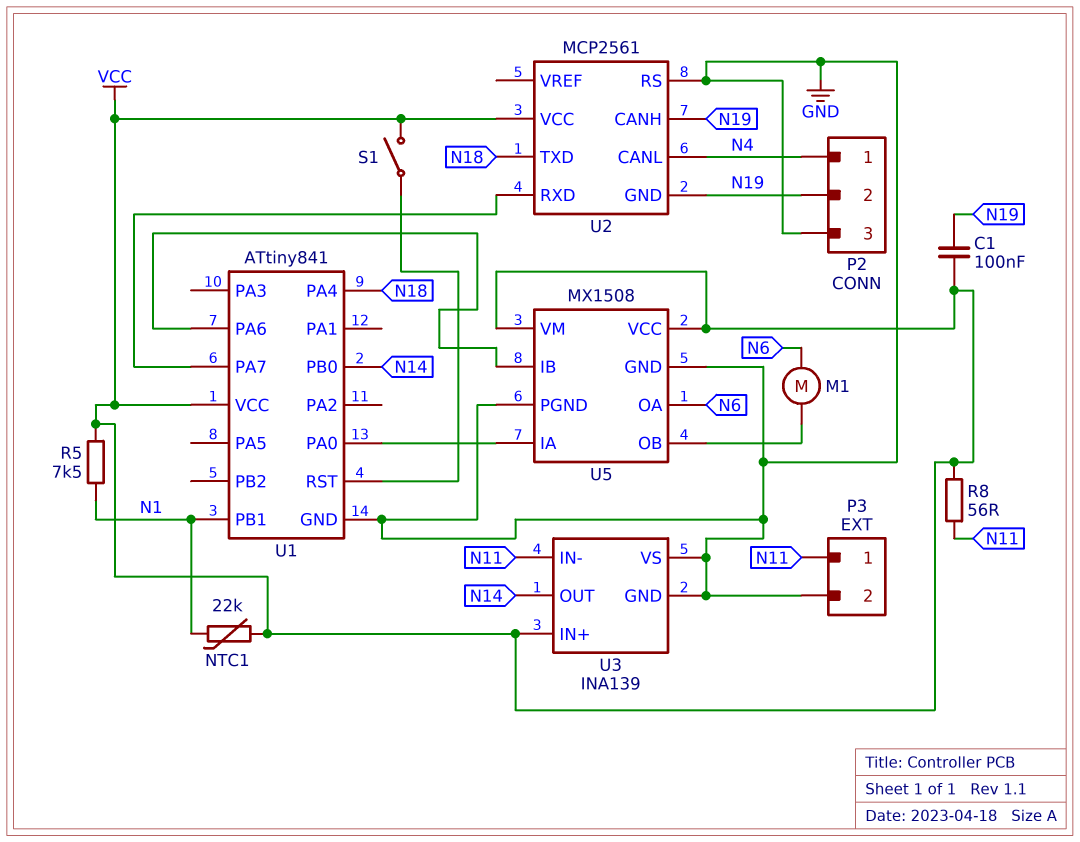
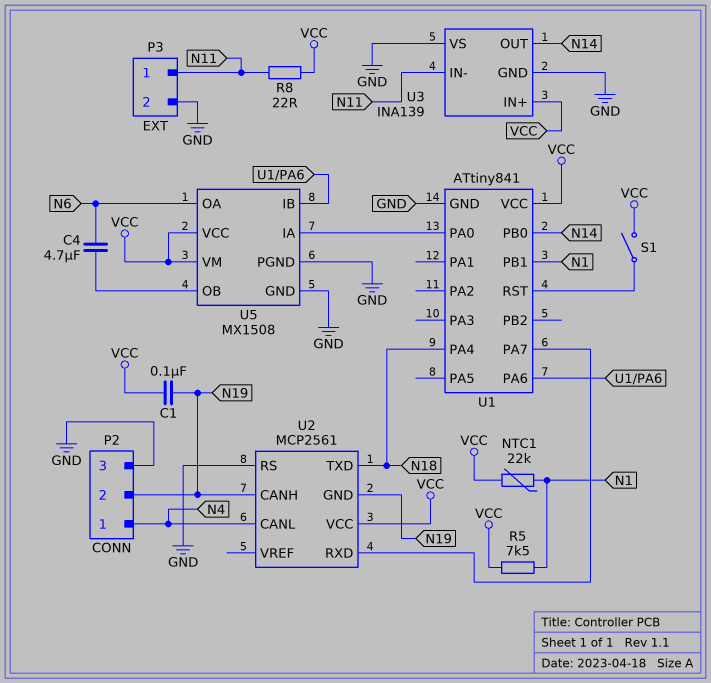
C4: none -> 4.7uF (N6, U5/OB)
M1: motor (N6, U5/OB) -> none
R8: 56 (N11, VCC) -> 22 (N11, VCC)

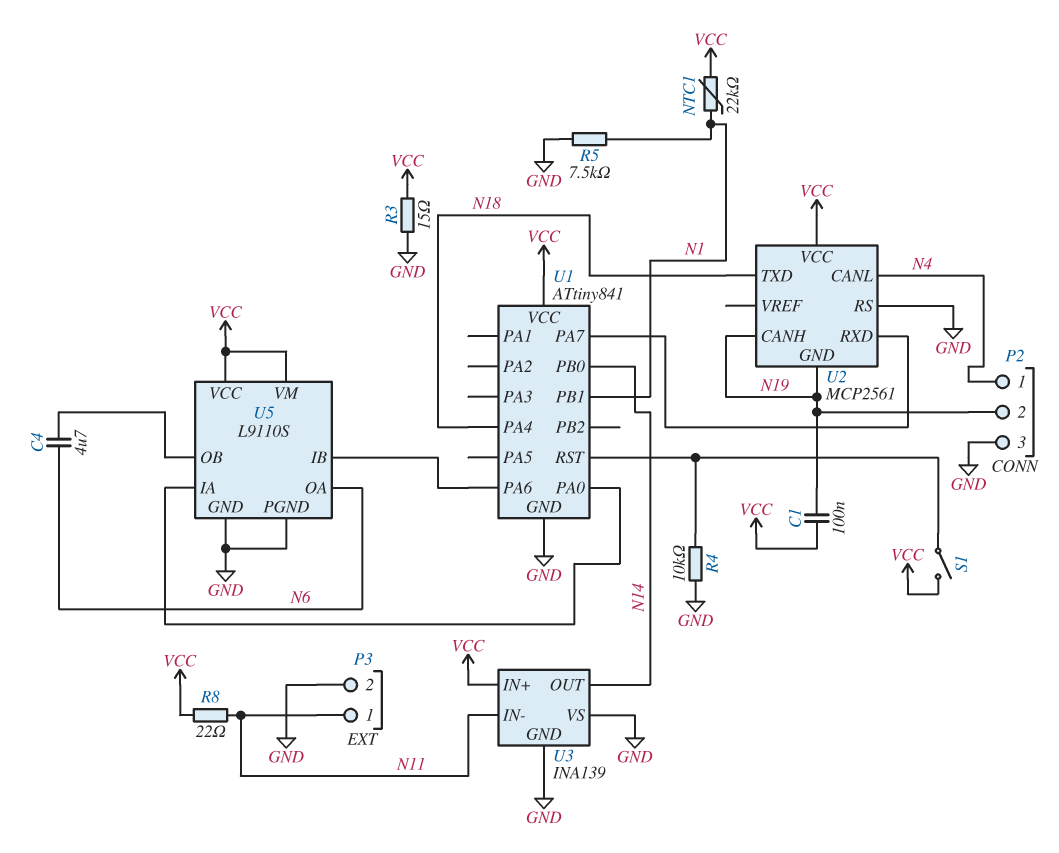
R3: none -> 15 (GND, VCC)
R4: none -> 10k (GND, U1/RST)
R5: 7.5k (N1, VCC) -> 7.5k (GND, N1)
U5: MX1508 -> L9110S

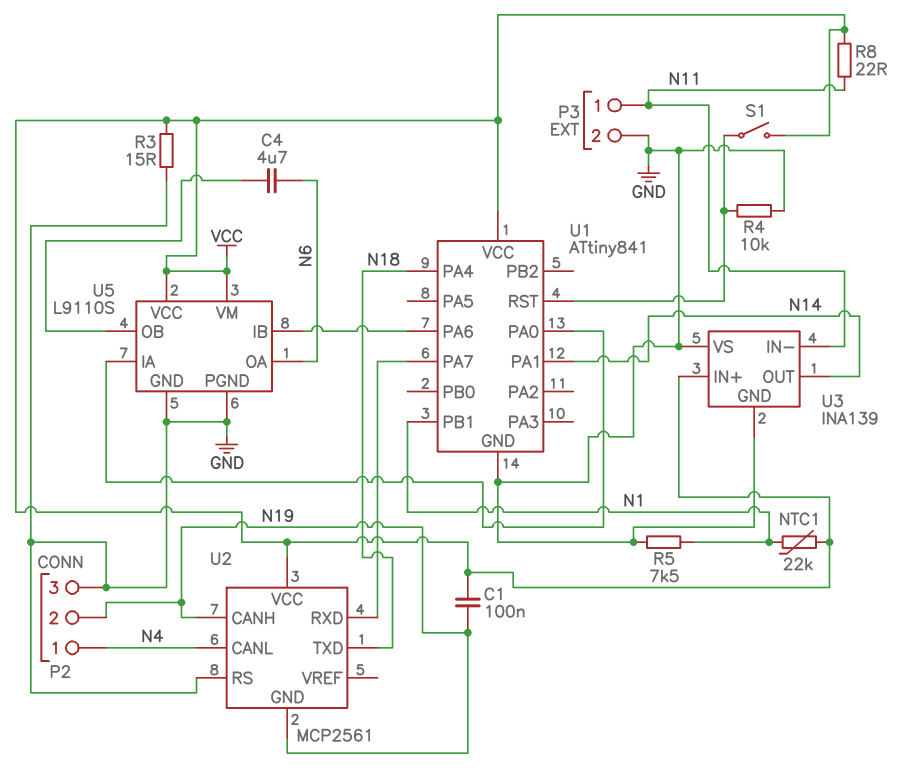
U1 pin PA1: none -> N14
U1 pin PB0: N14 -> none

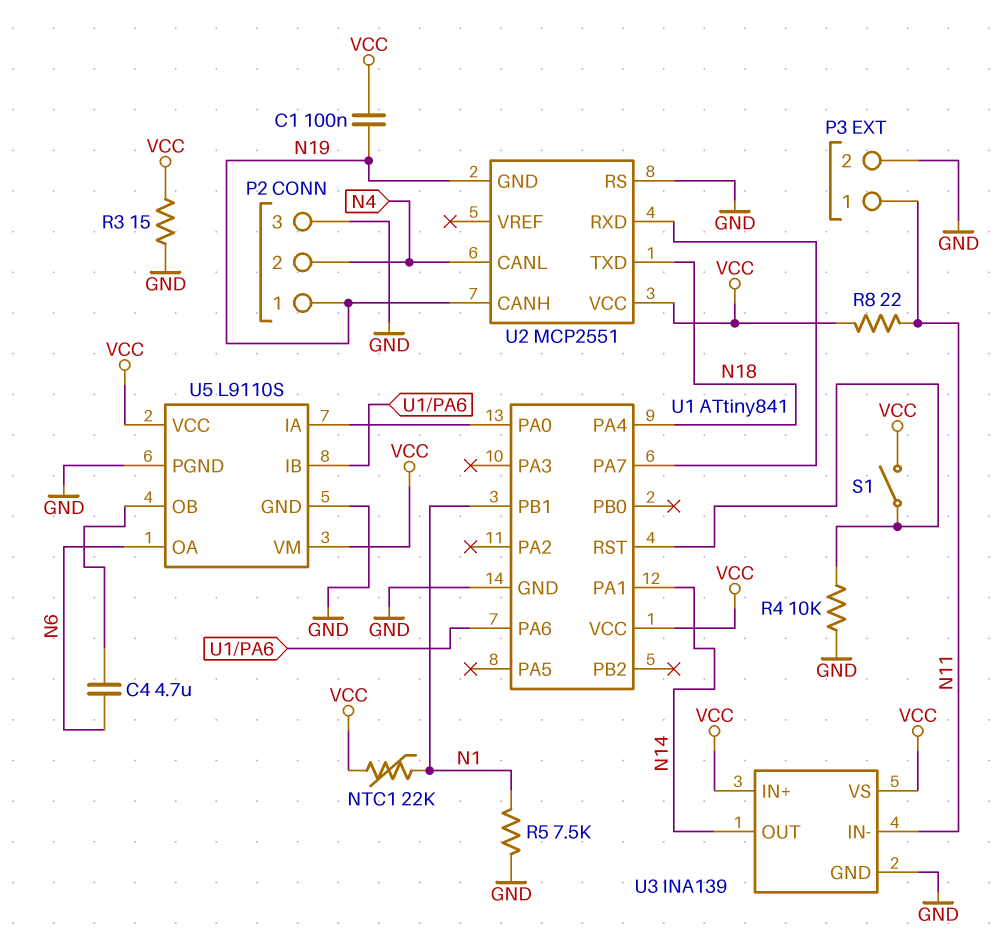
P2 pin 1: N4 -> N19
P2 pin 2: N19 -> N4
U2: MCP2561 -> MCP2551
U3 pin VS: GND -> VCC

